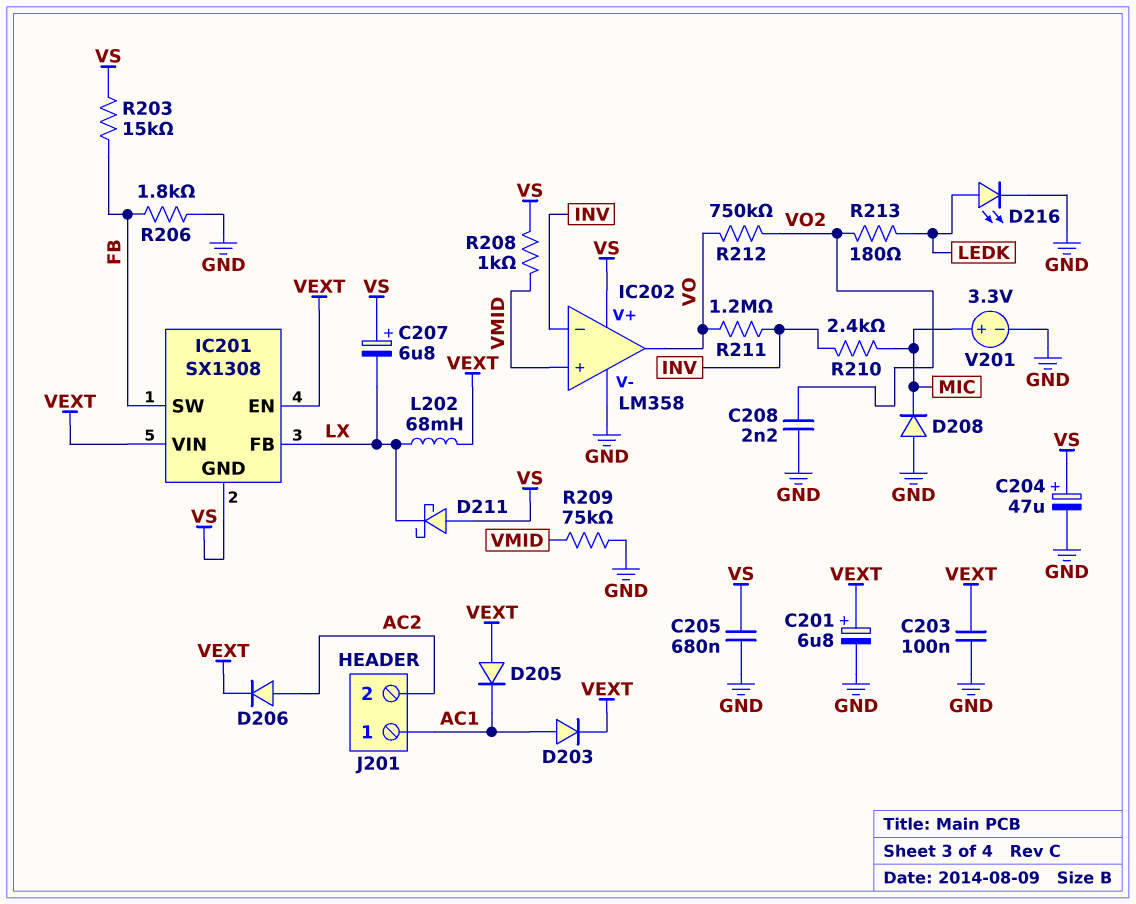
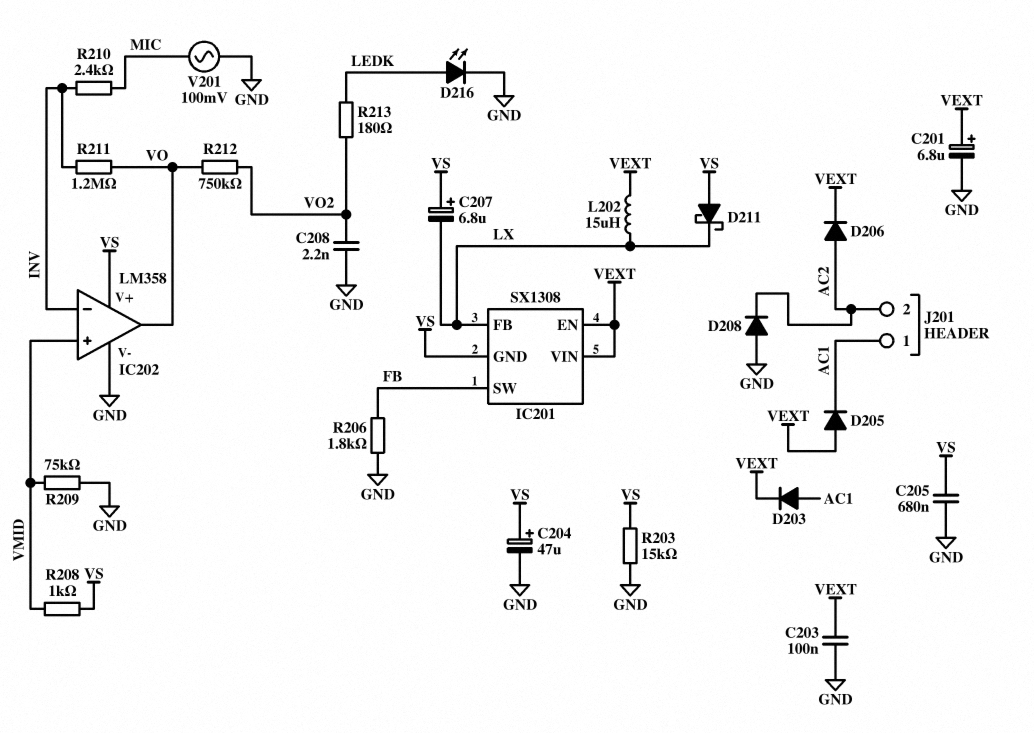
D208: diode (A GND, K MIC) -> diode (A GND, K AC2)
L202: 68mH (LX, VEXT) -> 15uH (LX, VEXT)
R203: 15k (FB, VS) -> 15k (GND, VS)
V201: 3.3V (plus MIC, minus GND) -> AC 100mV (GND, MIC)

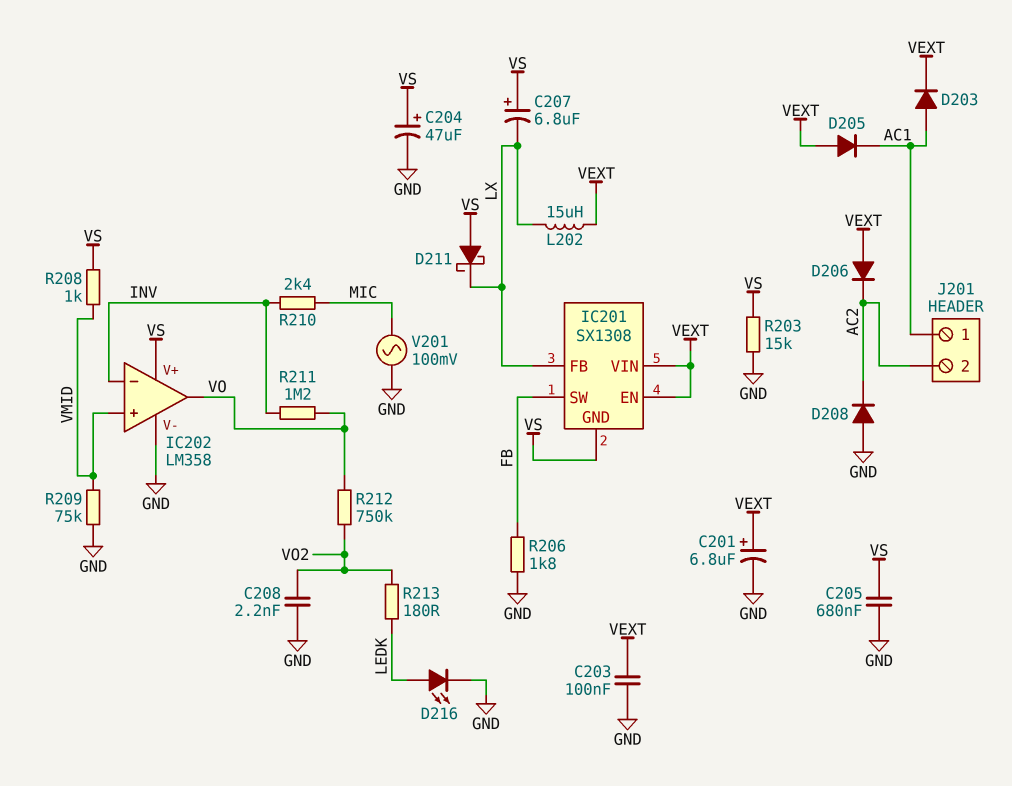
D206: diode (A AC2, K VEXT) -> diode (A VEXT, K AC2)

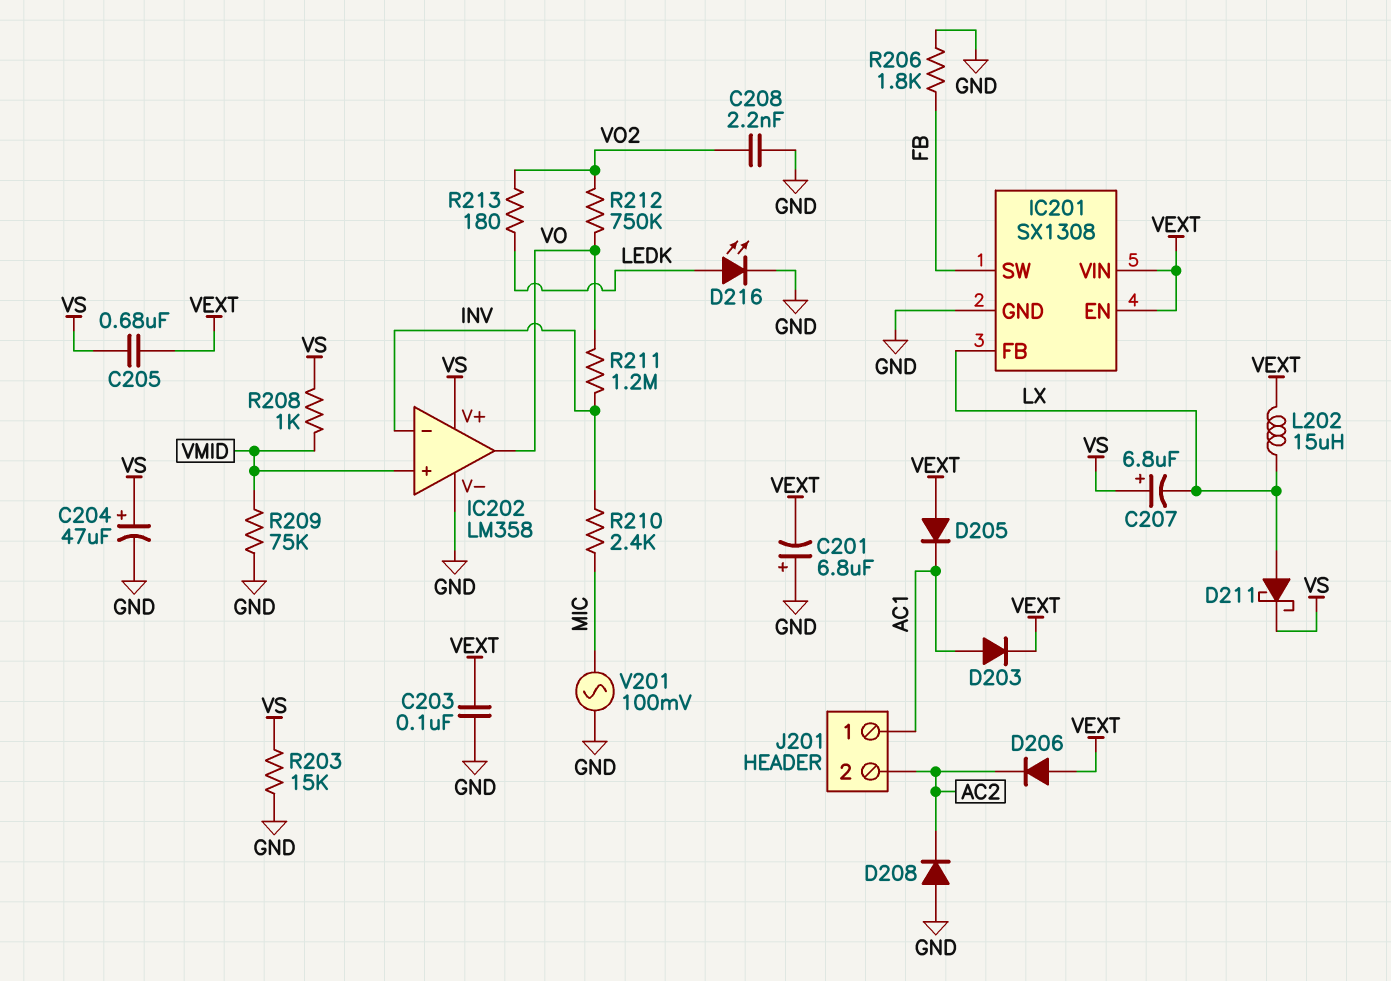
C201: 6.8uF (plus VEXT, minus GND) -> 6.8uF (plus GND, minus VEXT)
C205: 680nF (GND, VS) -> 680nF (VEXT, VS)
D211: schottky (A VS, K LX) -> schottky (A LX, K VS)
IC201 pin GND: VS -> GND

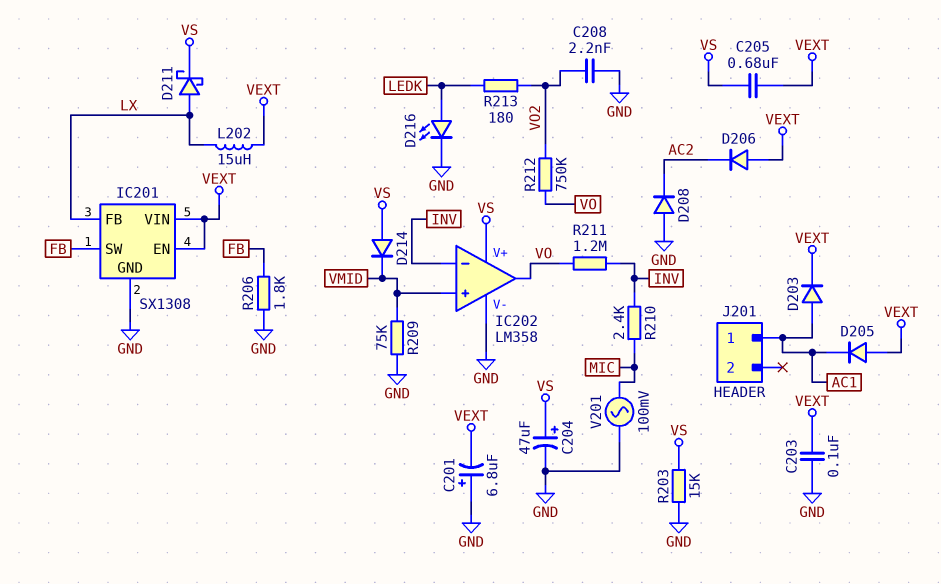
C207: 6.8uF (plus VS, minus LX) -> none
D214: none -> diode (A VS, K VMID)
J201 pin 2: AC2 -> none
R208: 1k (VMID, VS) -> none

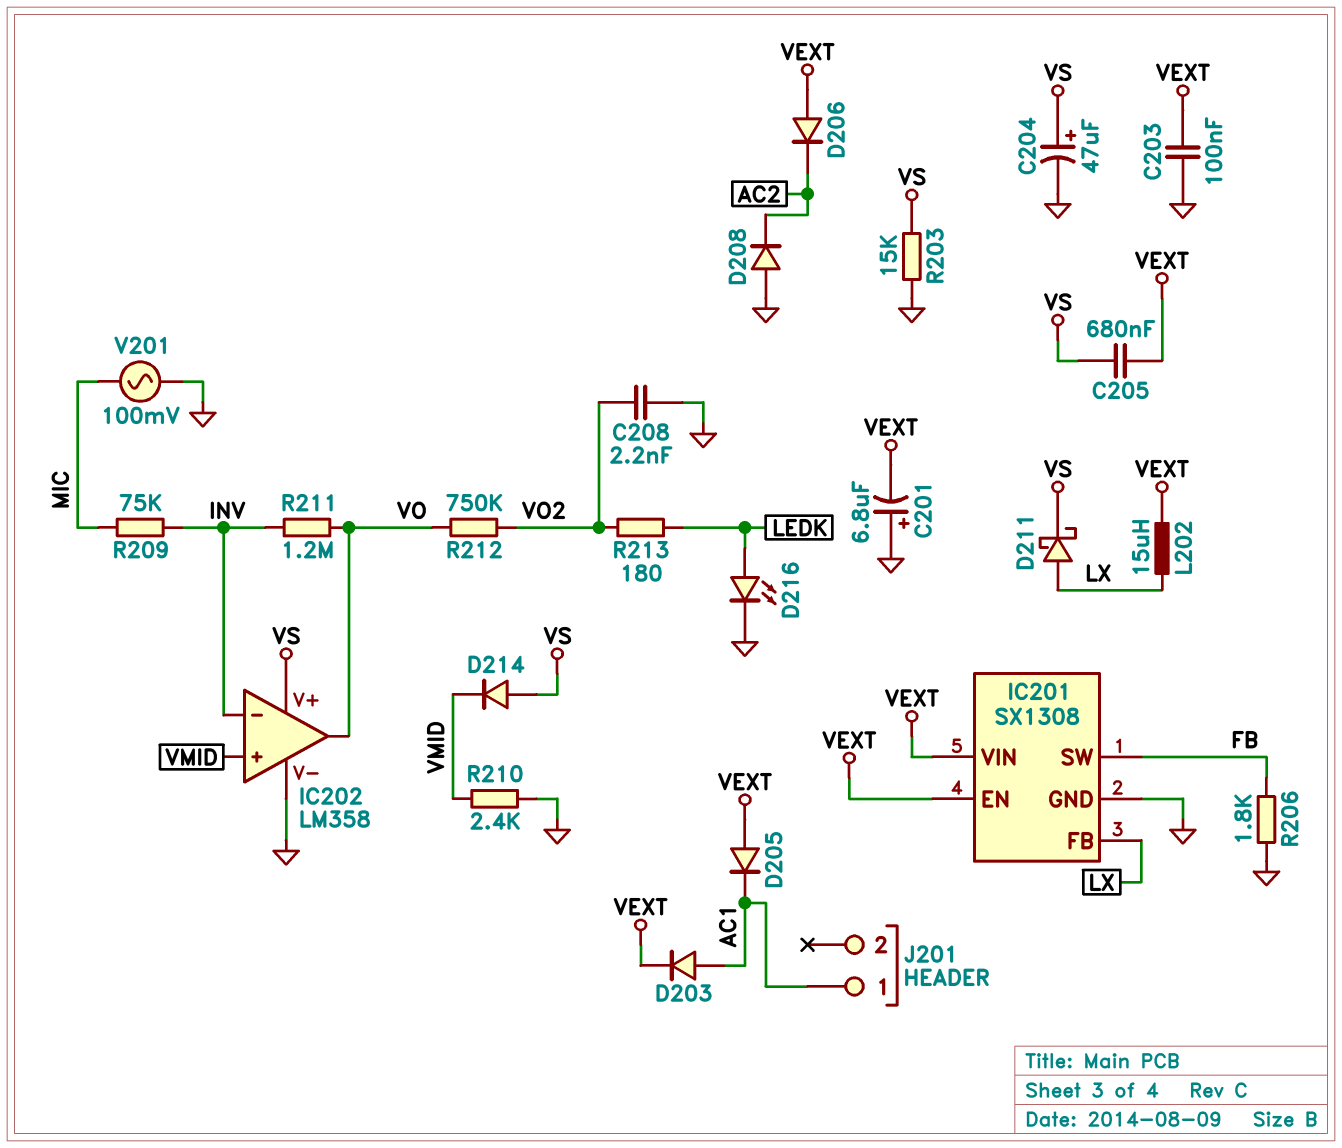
R209: 75k (GND, VMID) -> 75k (INV, MIC)
R210: 2.4k (INV, MIC) -> 2.4k (GND, VMID)

